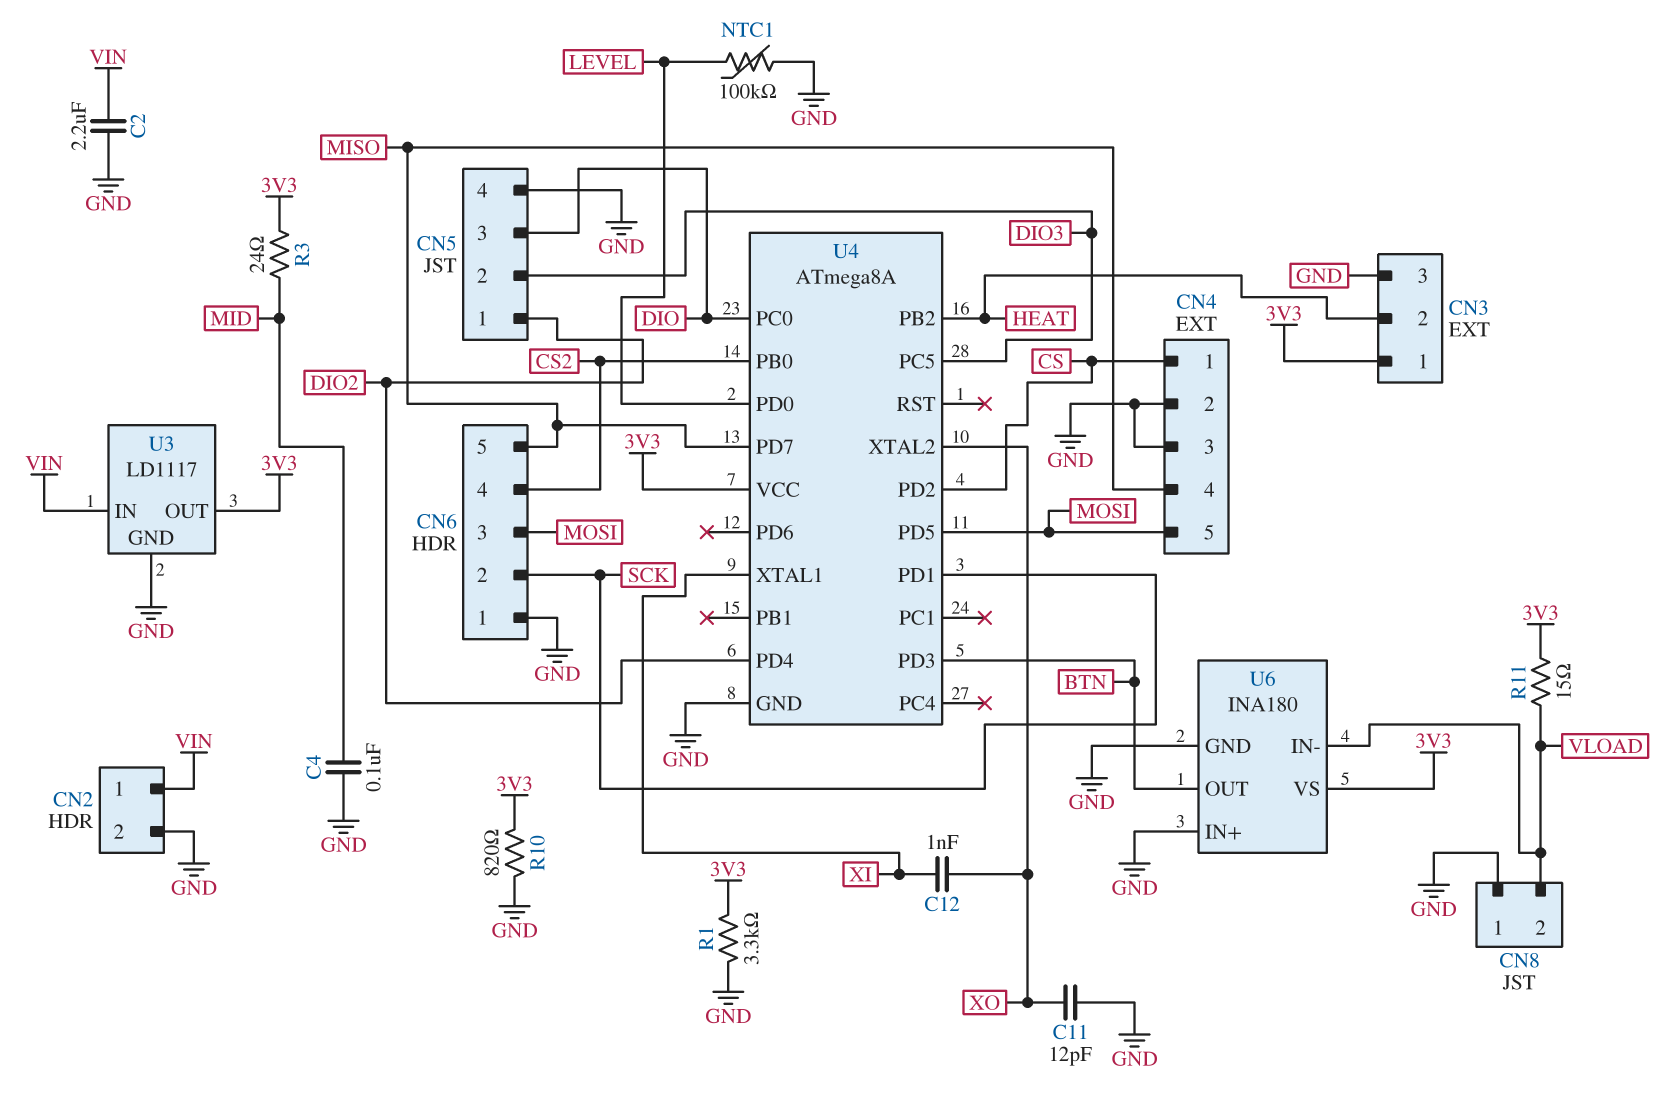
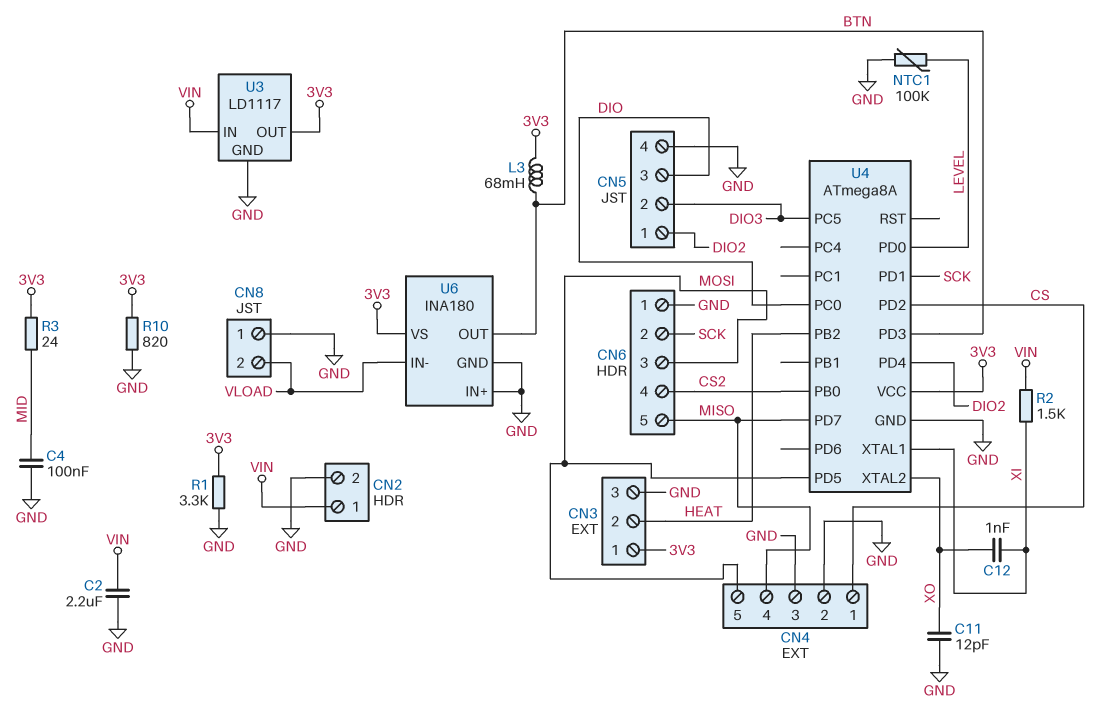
L3: none -> 68mH (3V3, BTN)
R2: none -> 1.5k (VIN, XI)
R11: 15 (3V3, VLOAD) -> none

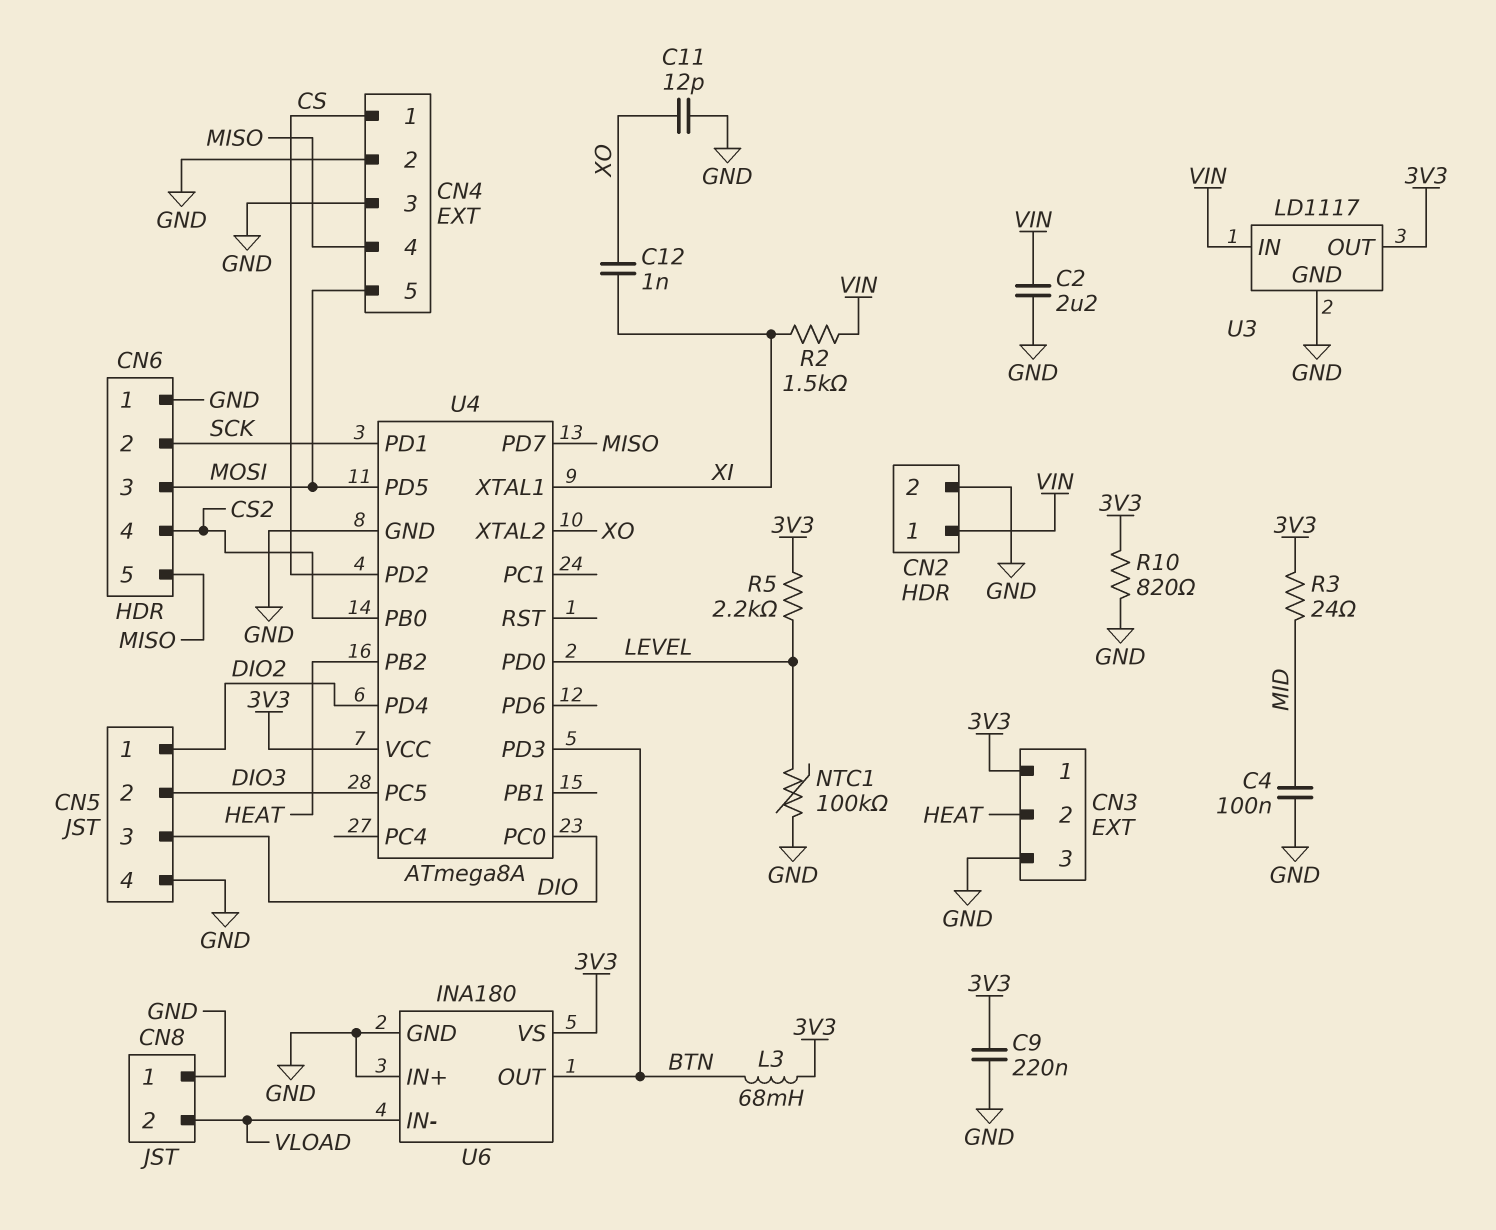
C9: none -> 220nF (3V3, GND)
R1: 3.3k (3V3, GND) -> none
R5: none -> 2.2k (3V3, LEVEL)

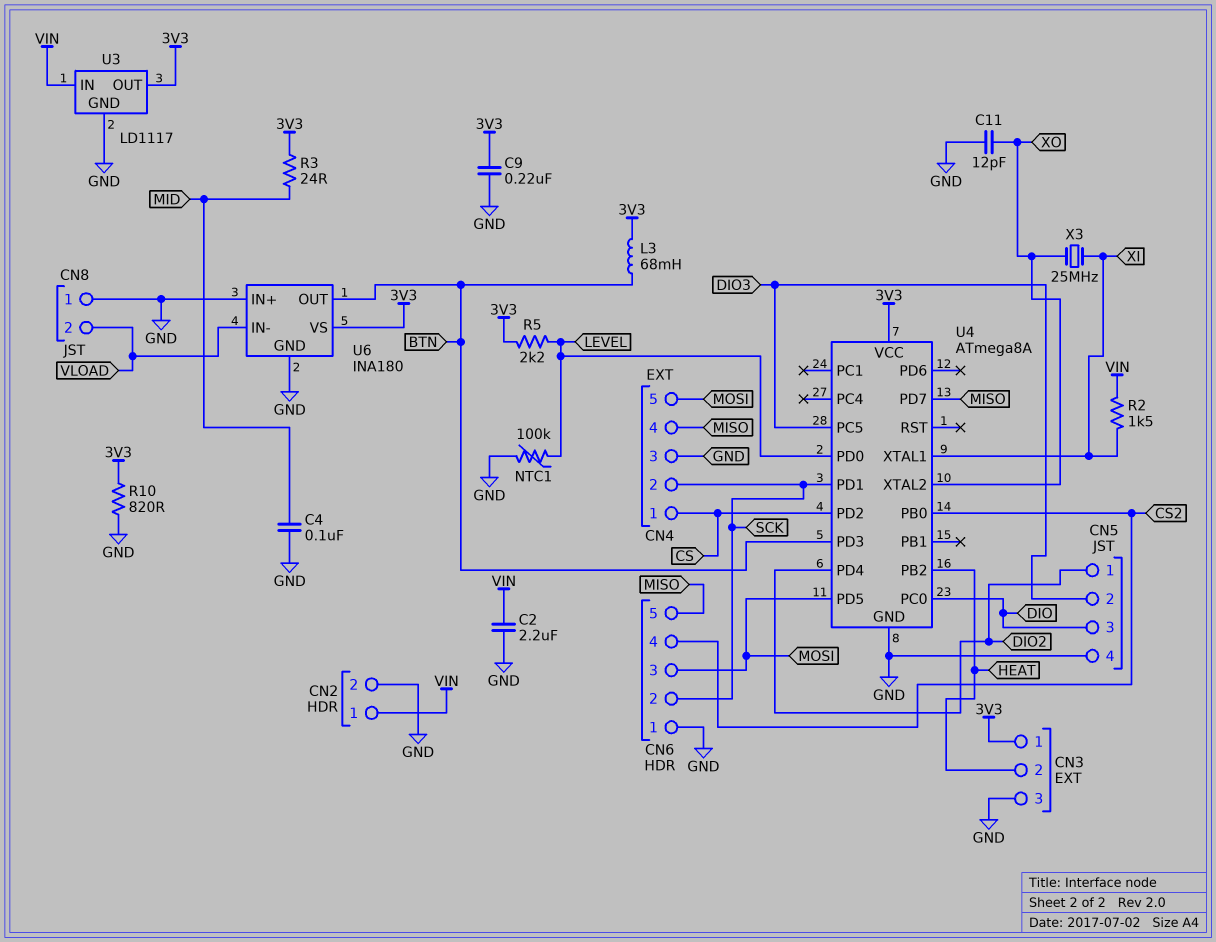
C12: 1nF (XI, XO) -> none
CN4 pin 2: GND -> SCK
X3: none -> 25MHz (XI, XO)

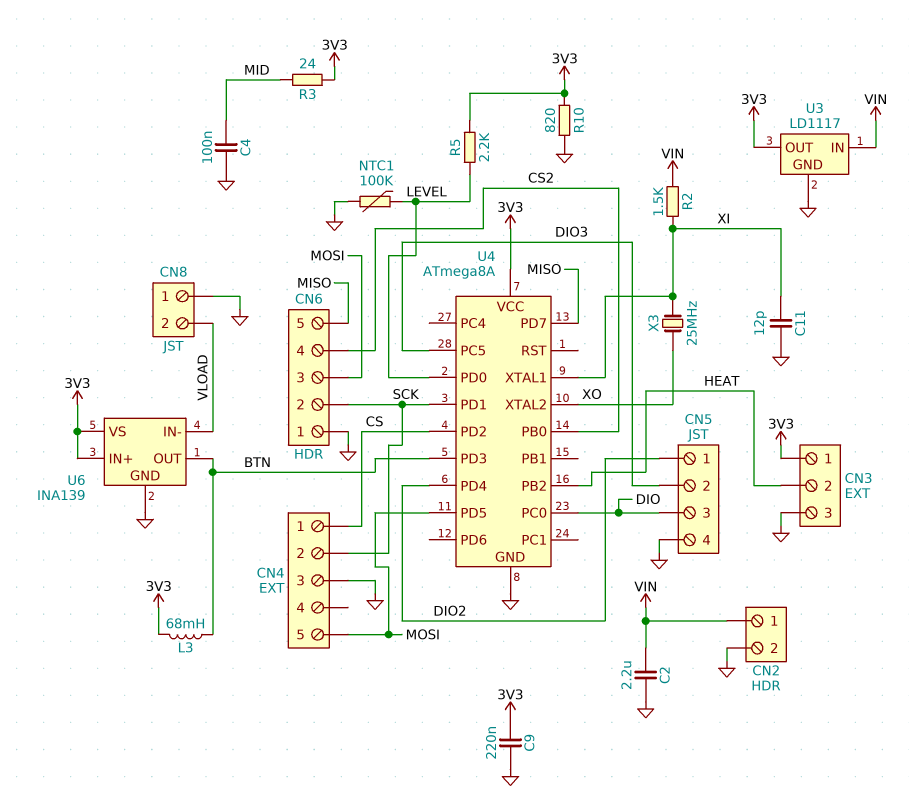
C11: 12pF (GND, XO) -> 12pF (GND, XI)
CN4 pin 4: MISO -> none
U6: INA180 -> INA139
U6 pin IN+: GND -> 3V3

